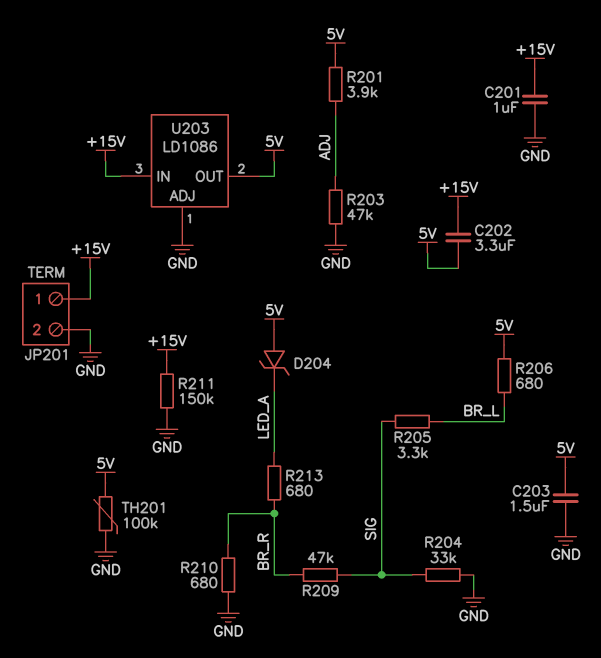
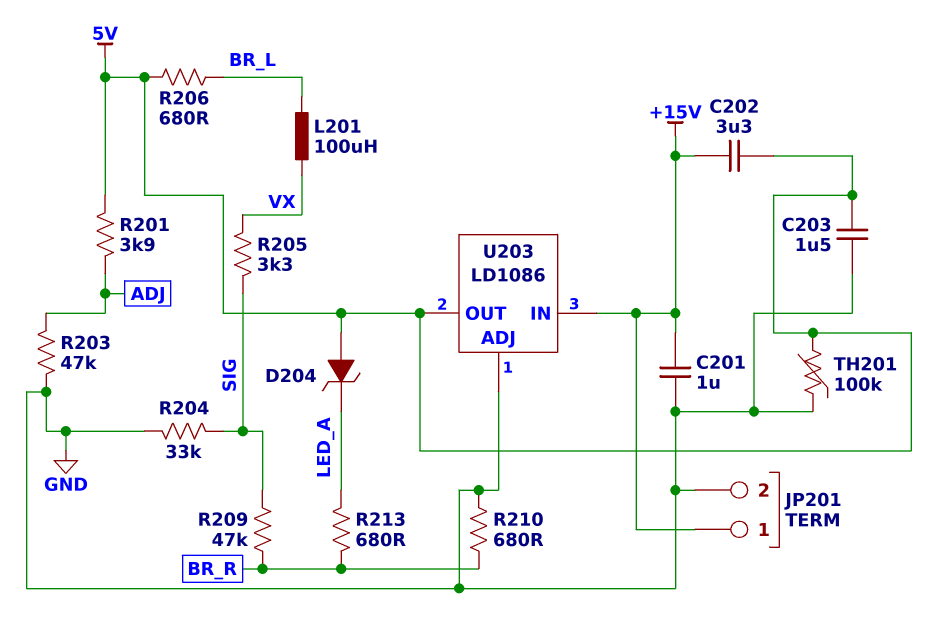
L201: none -> 100uH (BR_L, VX)
R205: 3.3k (BR_L, SIG) -> 3.3k (SIG, VX)
R211: 150k (+15V, GND) -> none

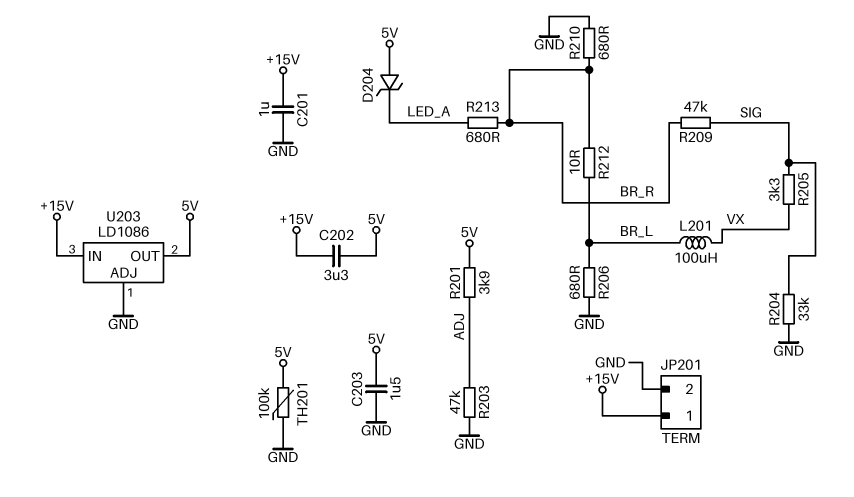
R206: 680 (5V, BR_L) -> 680 (BR_L, GND)
R212: none -> 10 (BR_L, BR_R)

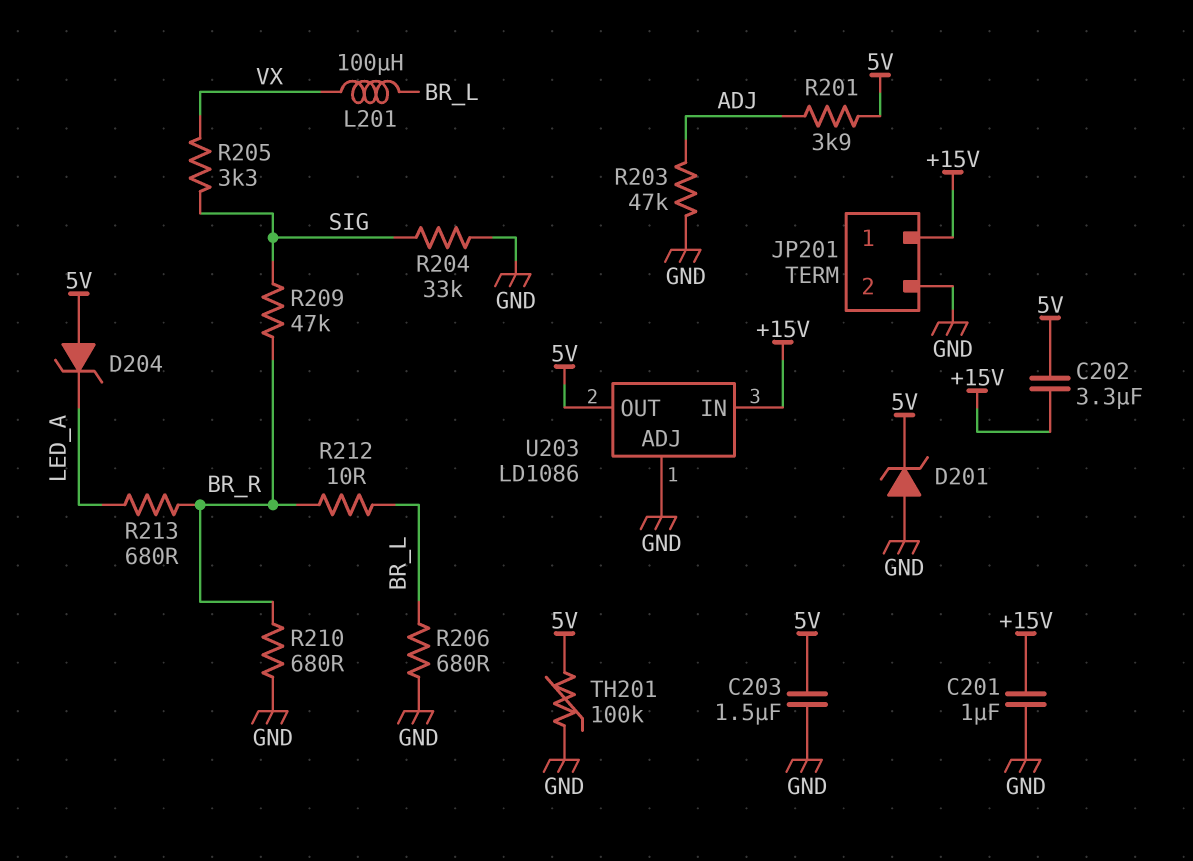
D201: none -> zener (A GND, K 5V)

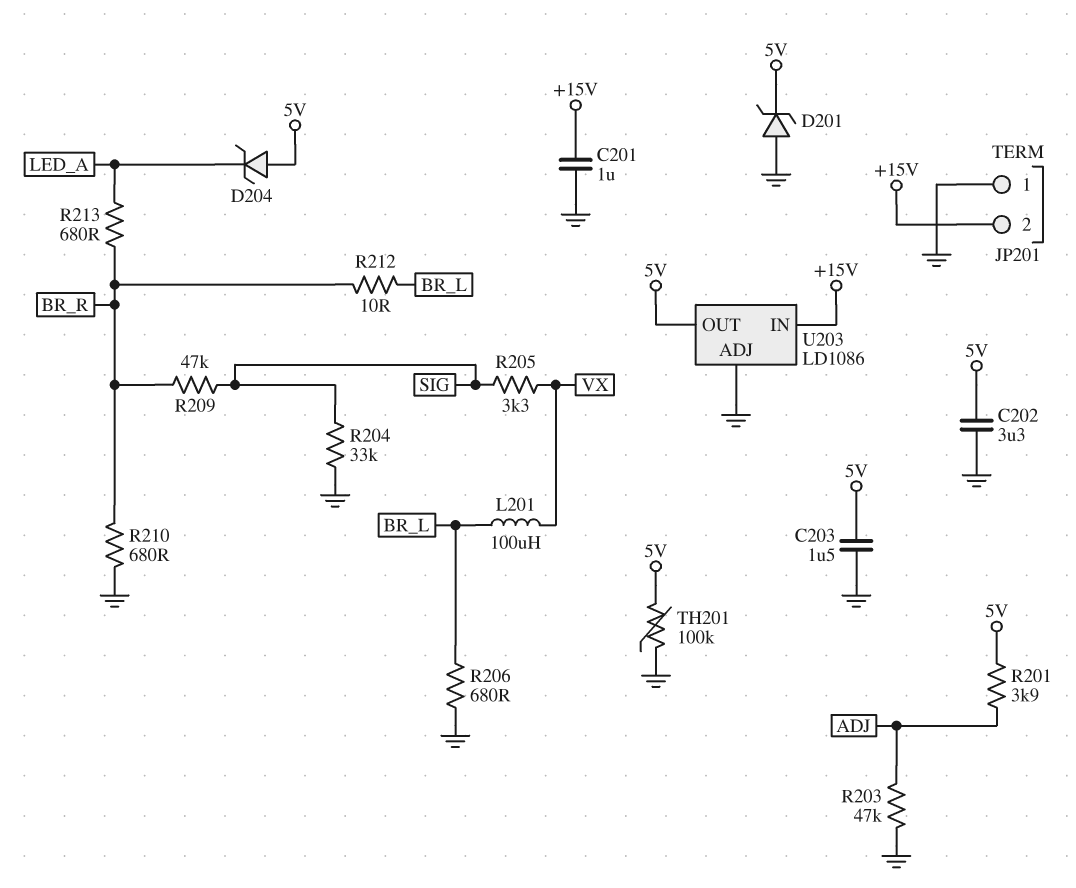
C202: 3.3uF (+15V, 5V) -> 3.3uF (5V, GND)
JP201 pin 1: +15V -> GND
JP201 pin 2: GND -> +15V

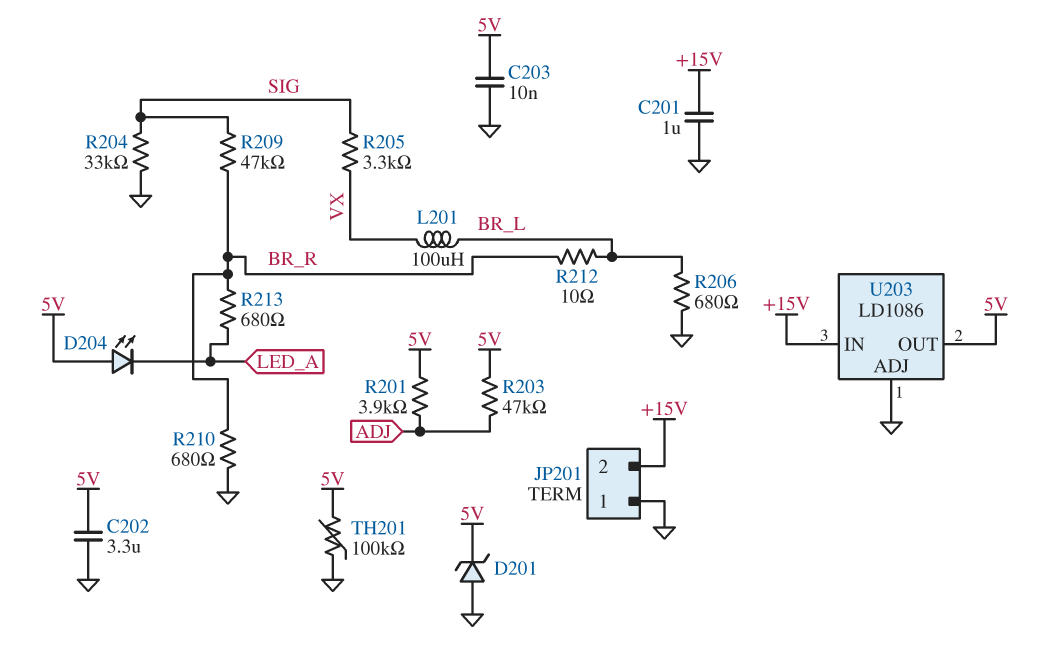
C203: 1.5uF (5V, GND) -> 10nF (5V, GND)
D204: zener (A 5V, K LED_A) -> LED (A 5V, K LED_A)
R203: 47k (ADJ, GND) -> 47k (5V, ADJ)

